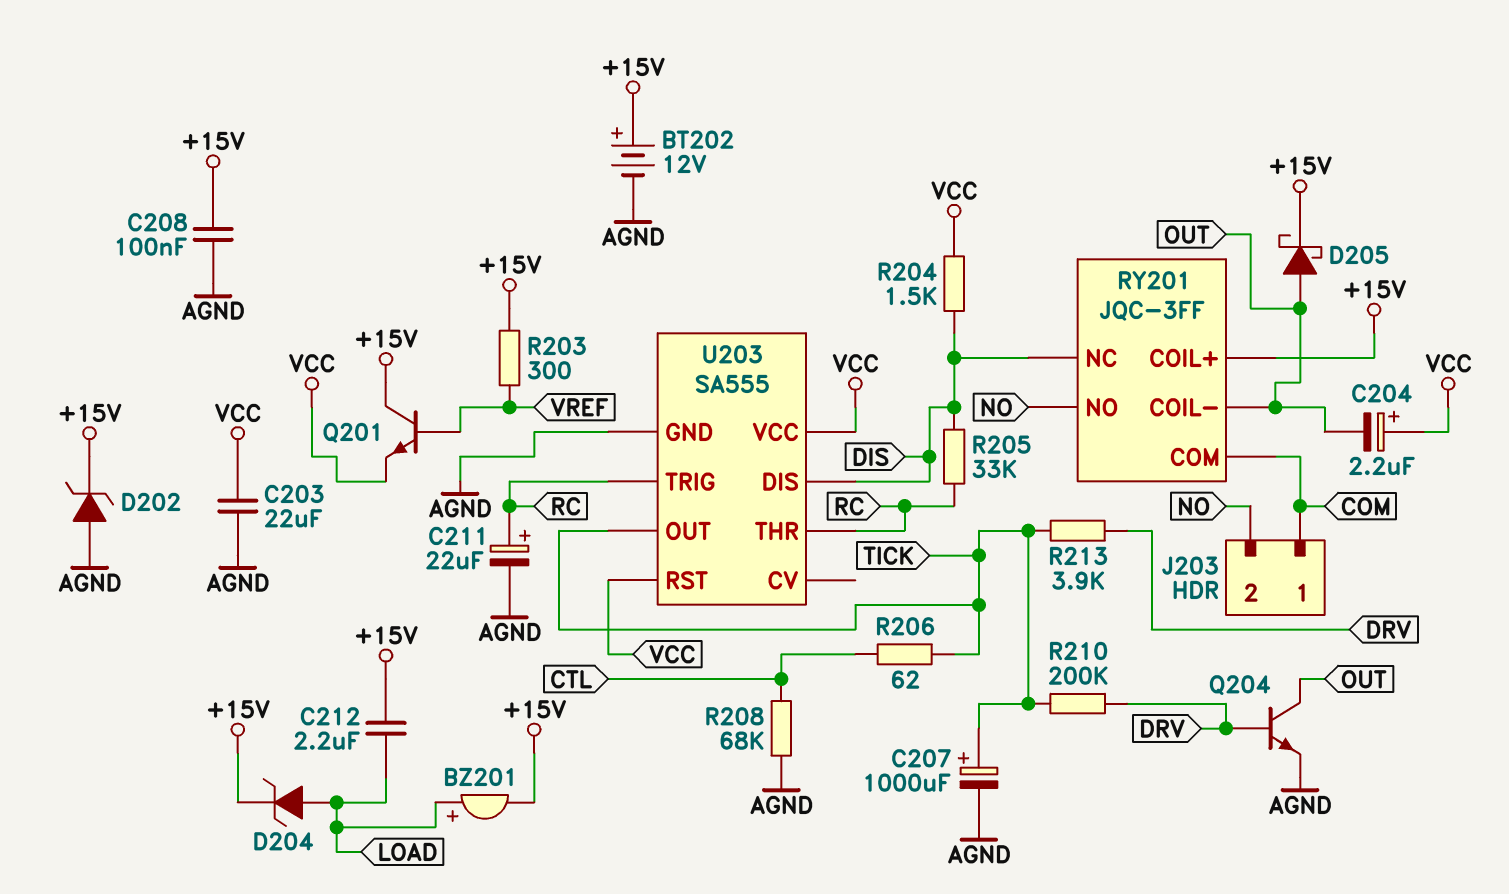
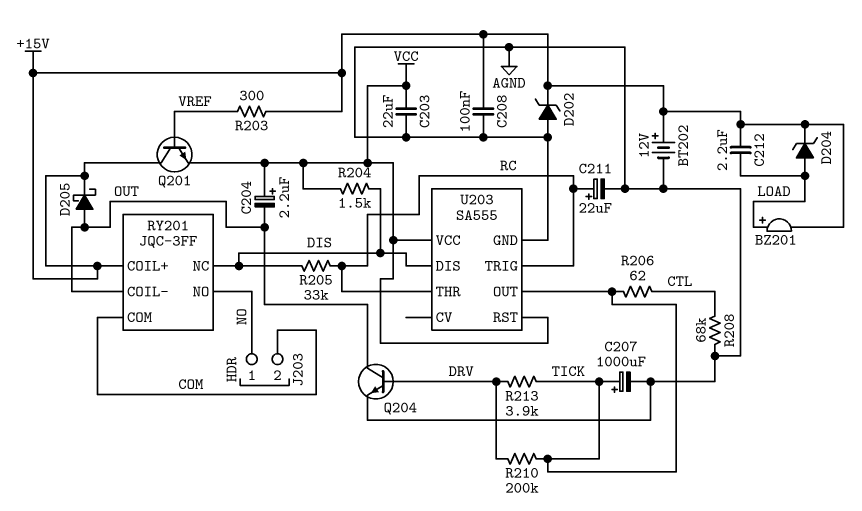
J203 pin 1: COM -> NO
J203 pin 2: NO -> COM

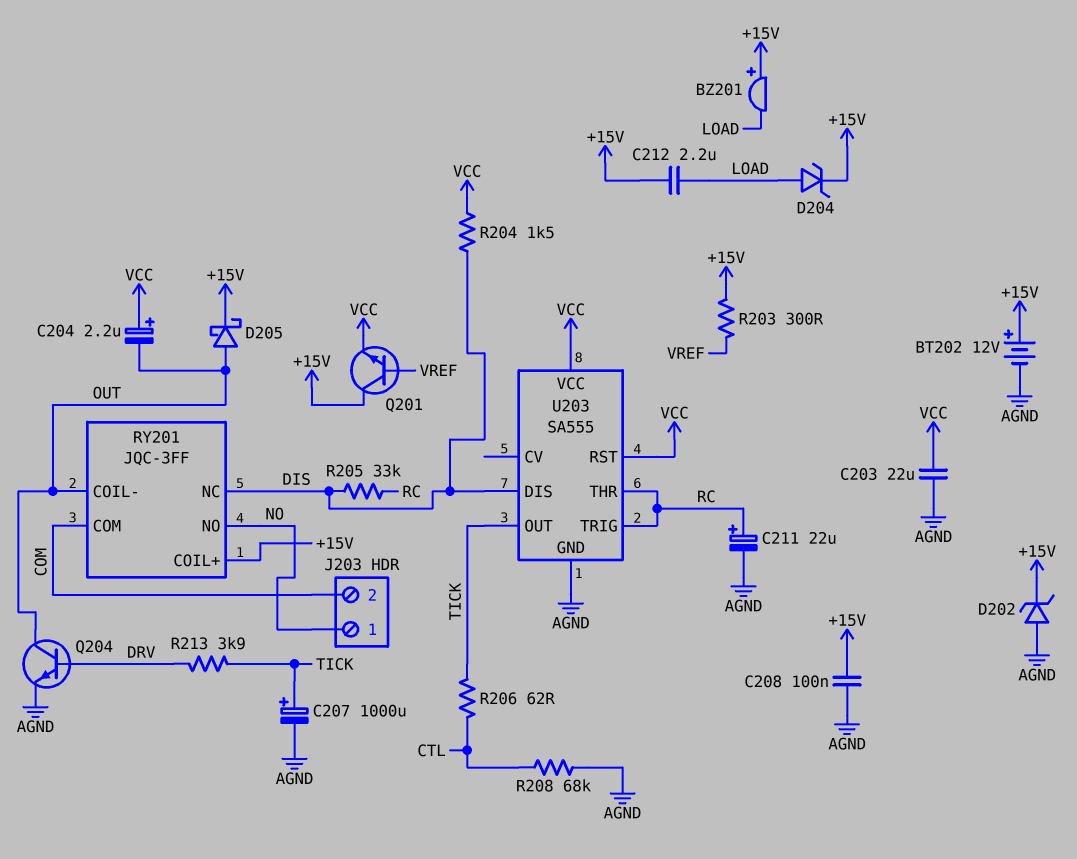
BZ201: buzzer (plus LOAD, minus +15V) -> buzzer (plus +15V, minus LOAD)
R210: 200k (DRV, TICK) -> none

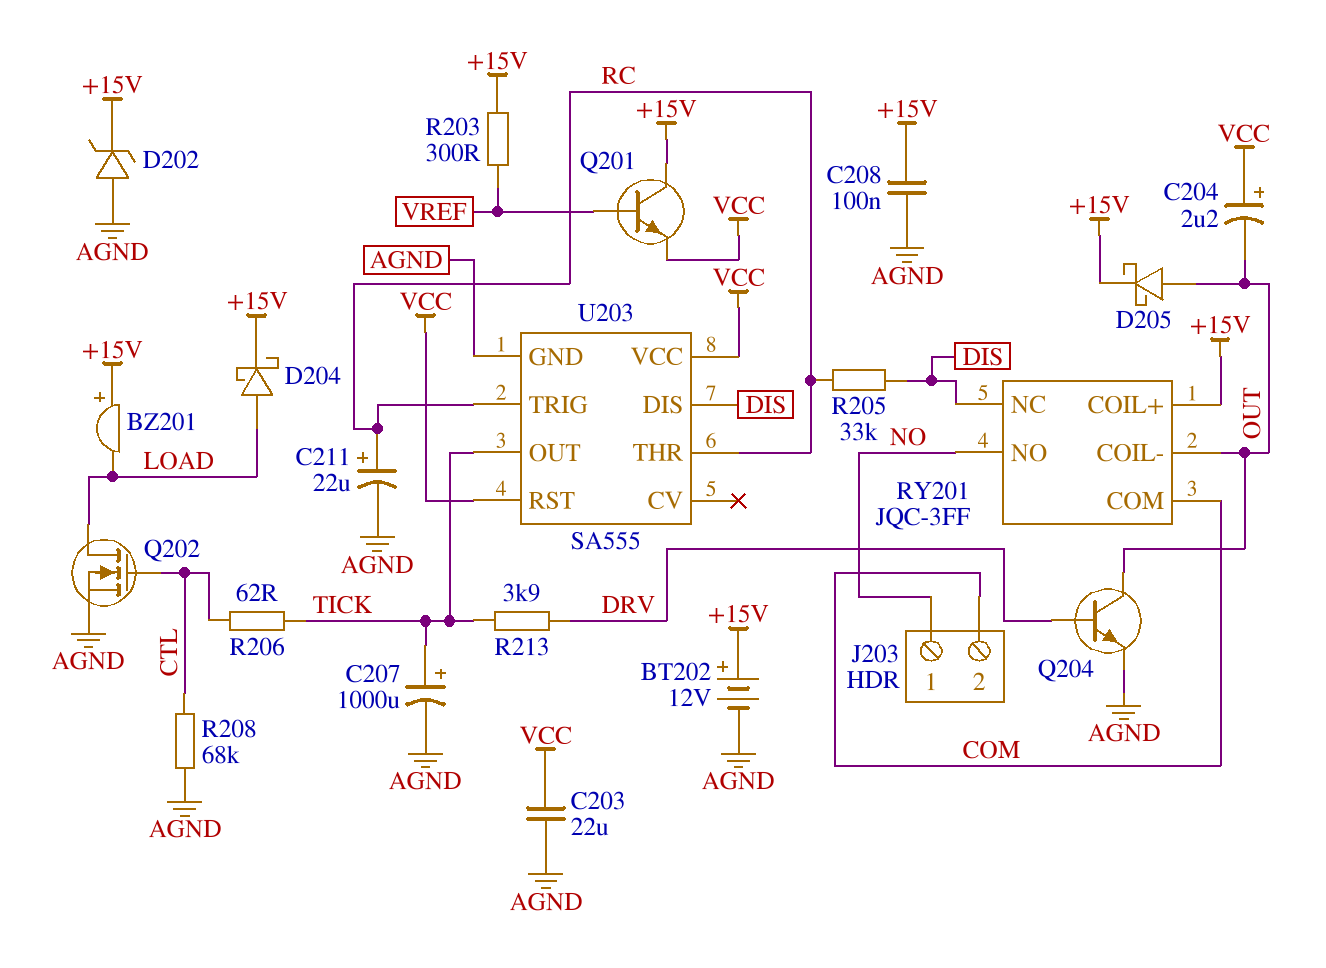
C212: 2.2uF (+15V, LOAD) -> none
D204: zener (A LOAD, K +15V) -> schottky (A LOAD, K +15V)
Q202: none -> NMOS (G CTL, D LOAD, S AGND)
R204: 1.5k (DIS, VCC) -> none

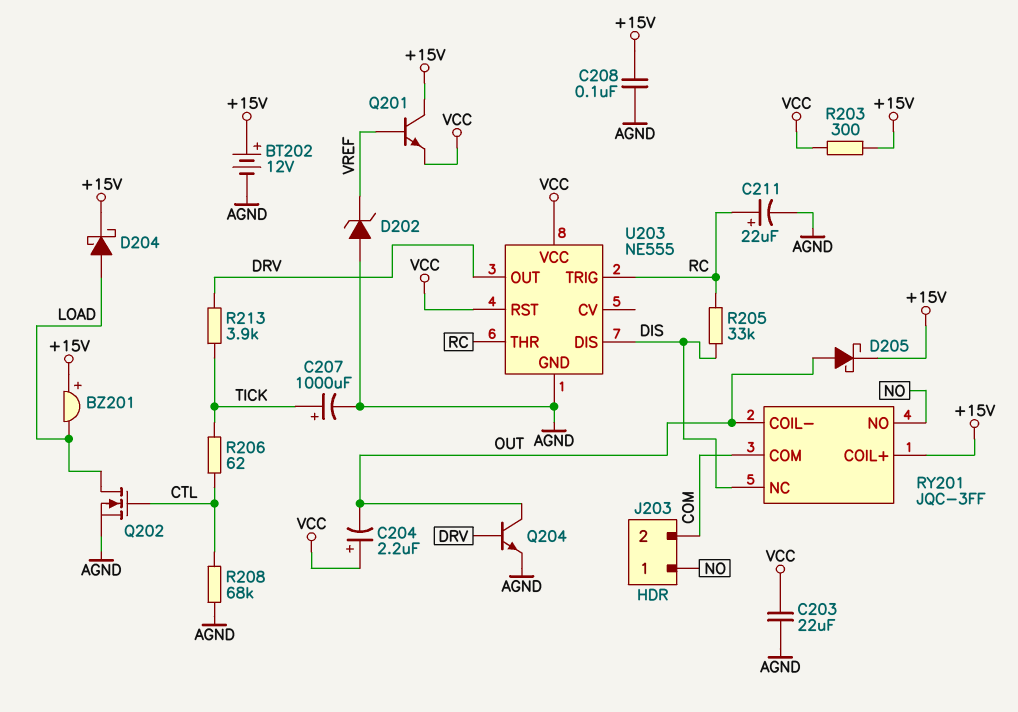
D202: zener (A AGND, K +15V) -> zener (A AGND, K VREF)
R203: 300 (+15V, VREF) -> 300 (+15V, VCC)
U203: SA555 -> NE555
U203 pin OUT: TICK -> DRV

